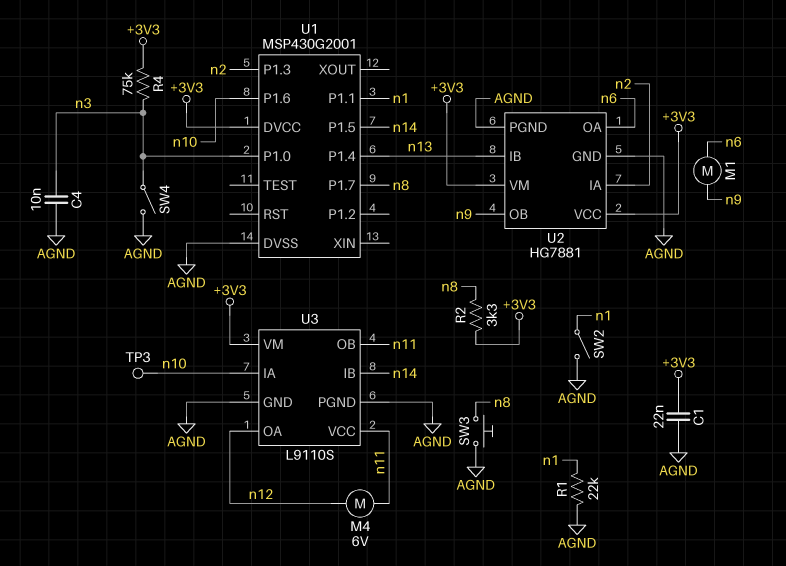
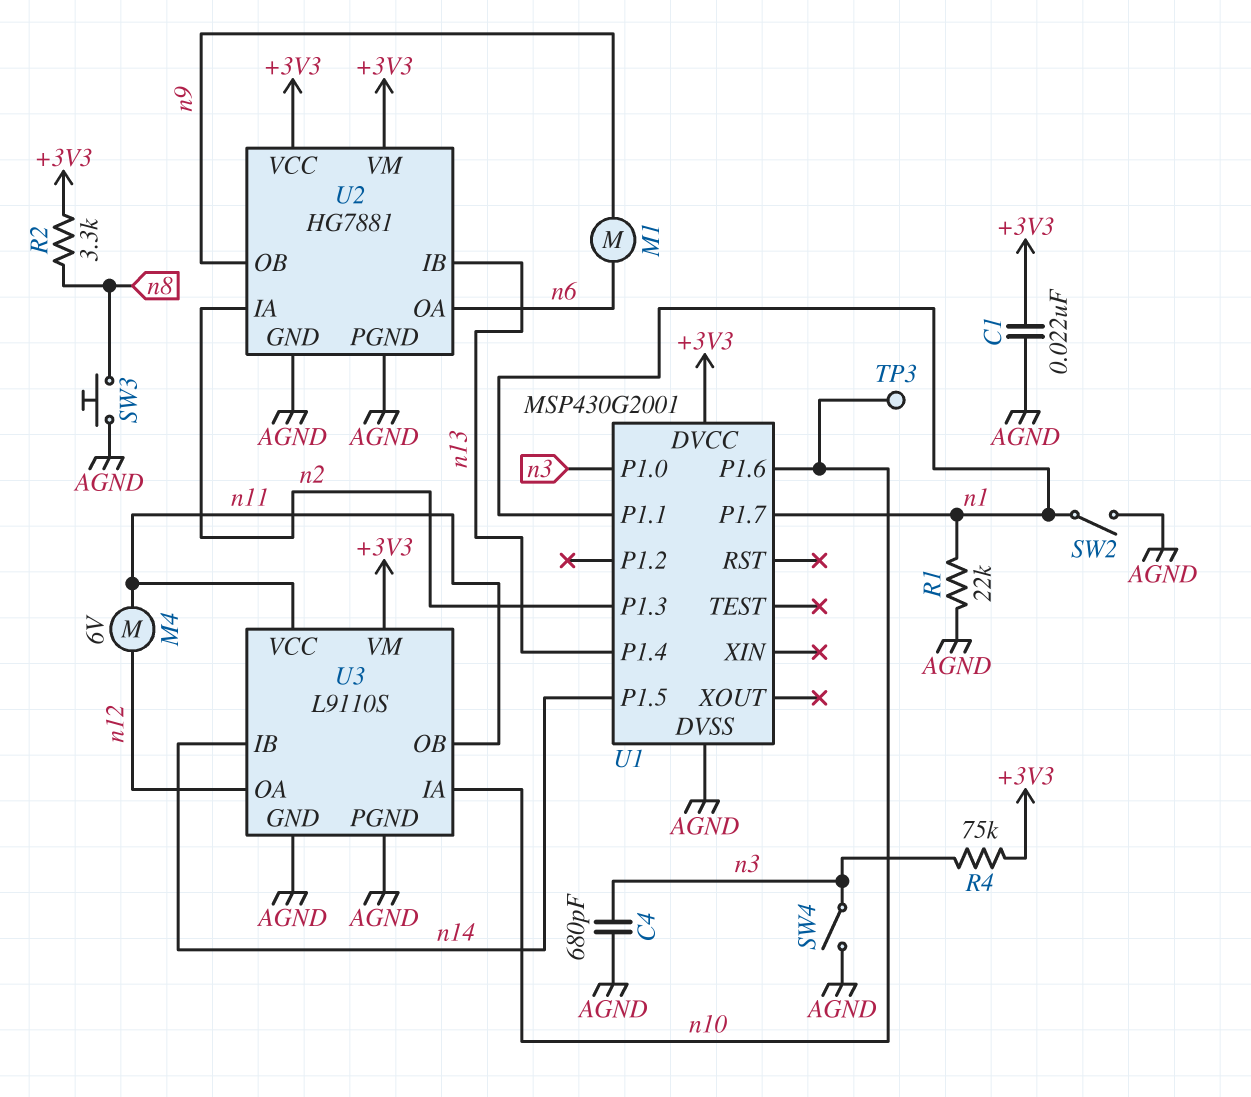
C4: 10nF (AGND, n3) -> 680pF (AGND, n3)
U1 pin P1.7: n8 -> n1

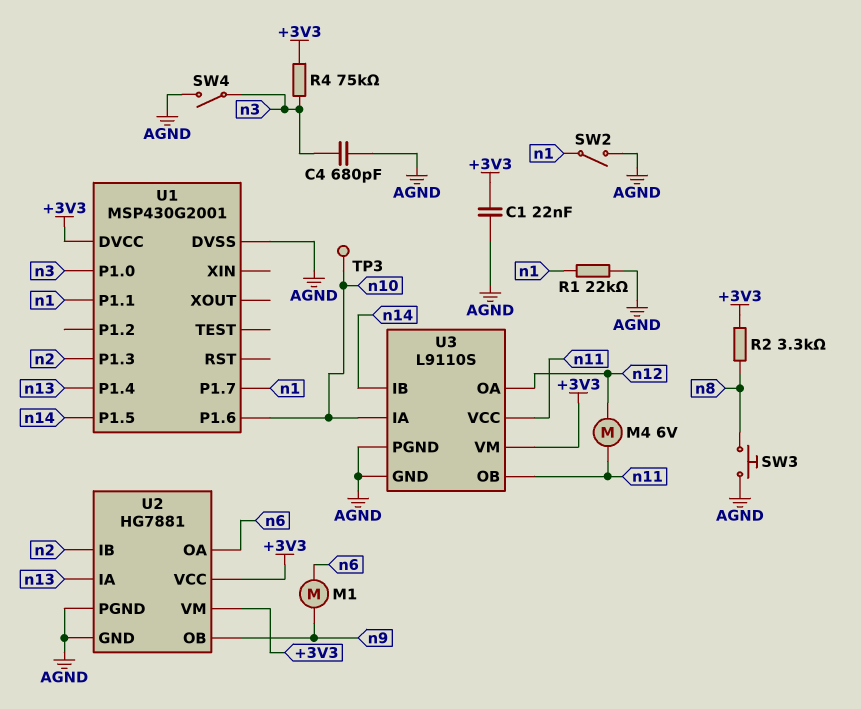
U2 pin IA: n2 -> n13
U2 pin IB: n13 -> n2

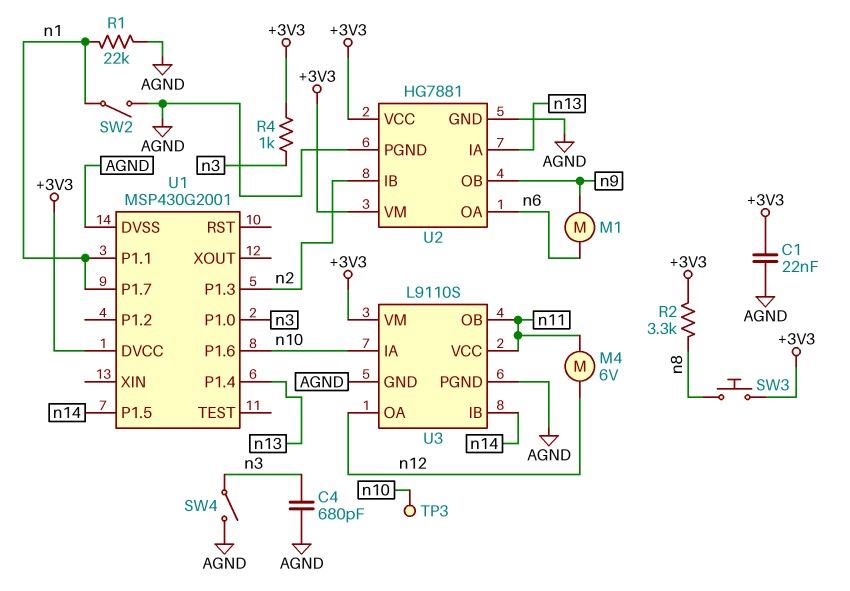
R4: 75k (+3V3, n3) -> 1k (+3V3, n3)
SW3: button (AGND, n8) -> button (+3V3, n8)

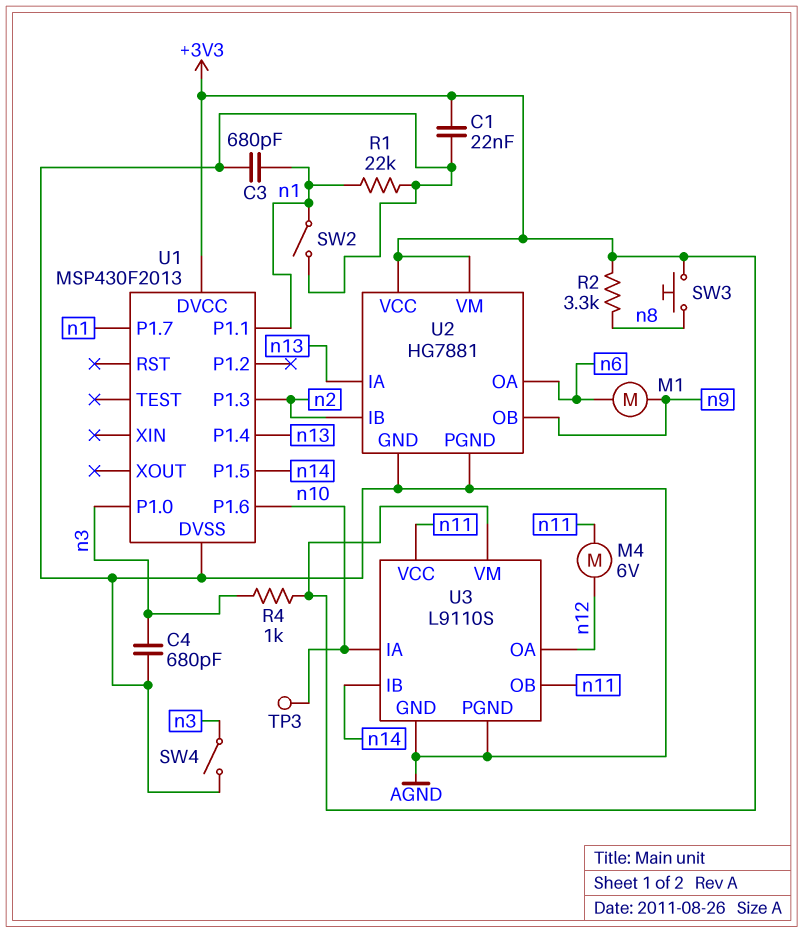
C3: none -> 680pF (AGND, n1)
U1: MSP430G2001 -> MSP430F2013

